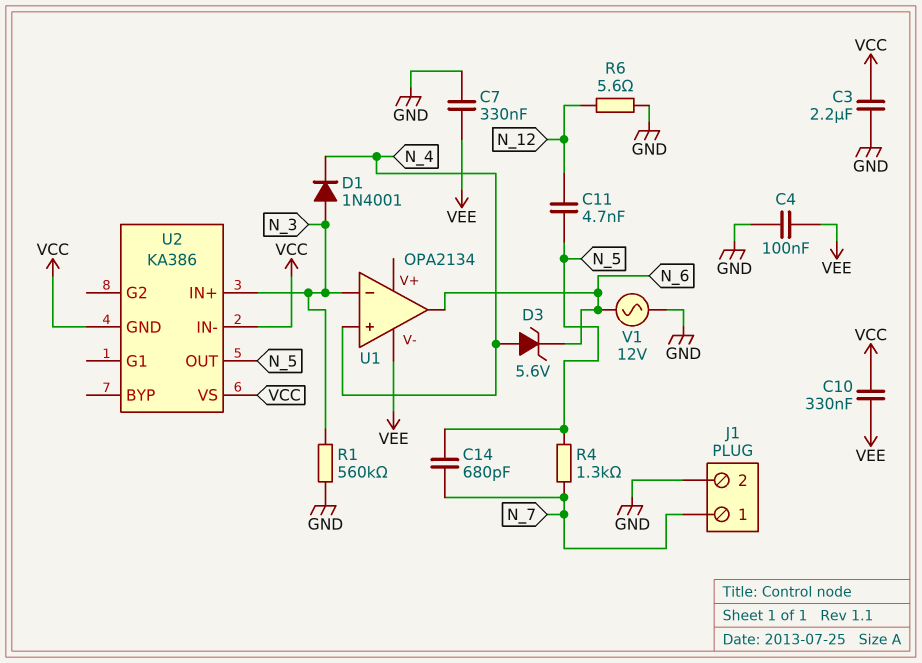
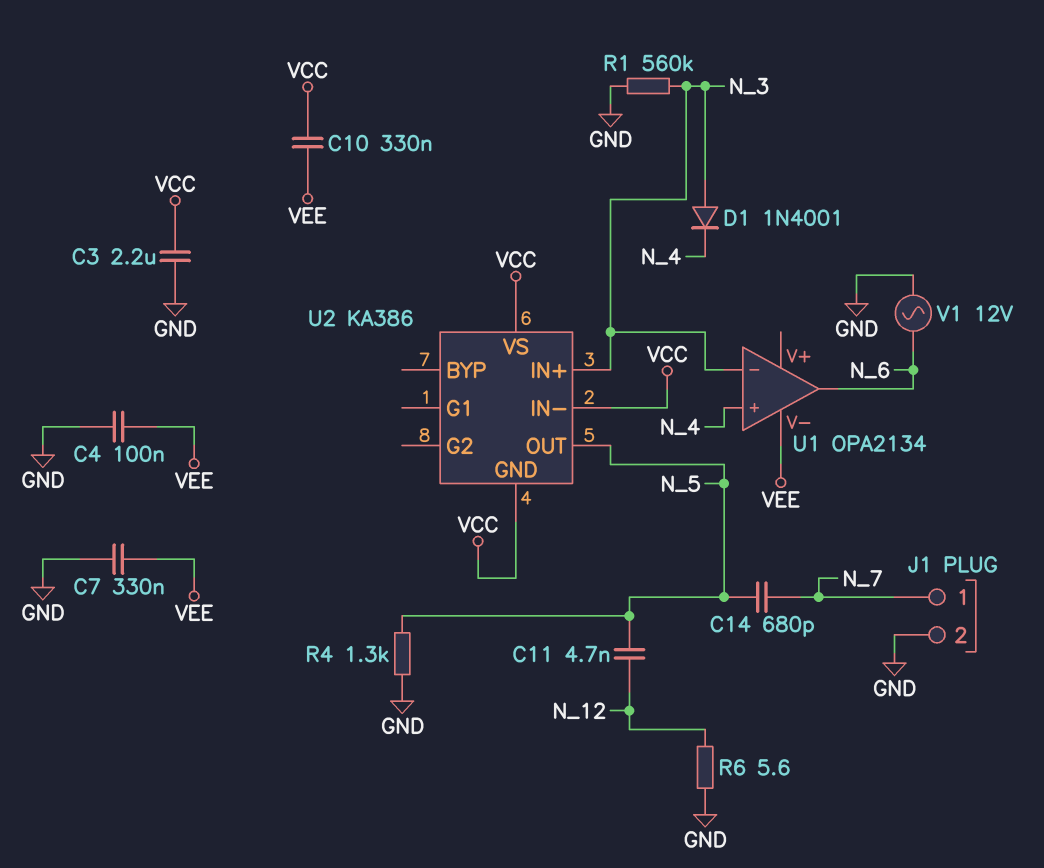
D3: zener 5.6V (A N_4, K N_6) -> none
R4: 1.3k (N_5, N_7) -> 1.3k (GND, N_5)

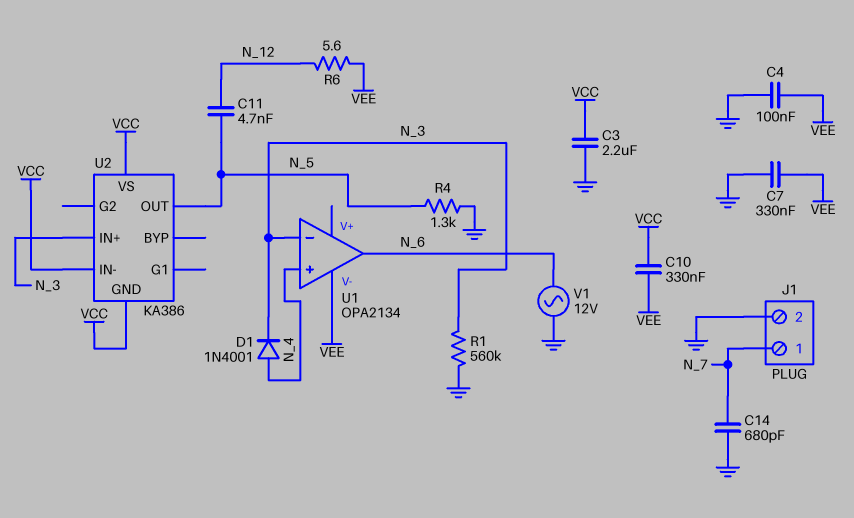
C14: 680pF (N_5, N_7) -> 680pF (GND, N_7)
D1: diode 1N4001 (A N_3, K N_4) -> diode 1N4001 (A N_4, K N_3)
R6: 5.6 (GND, N_12) -> 5.6 (N_12, VEE)

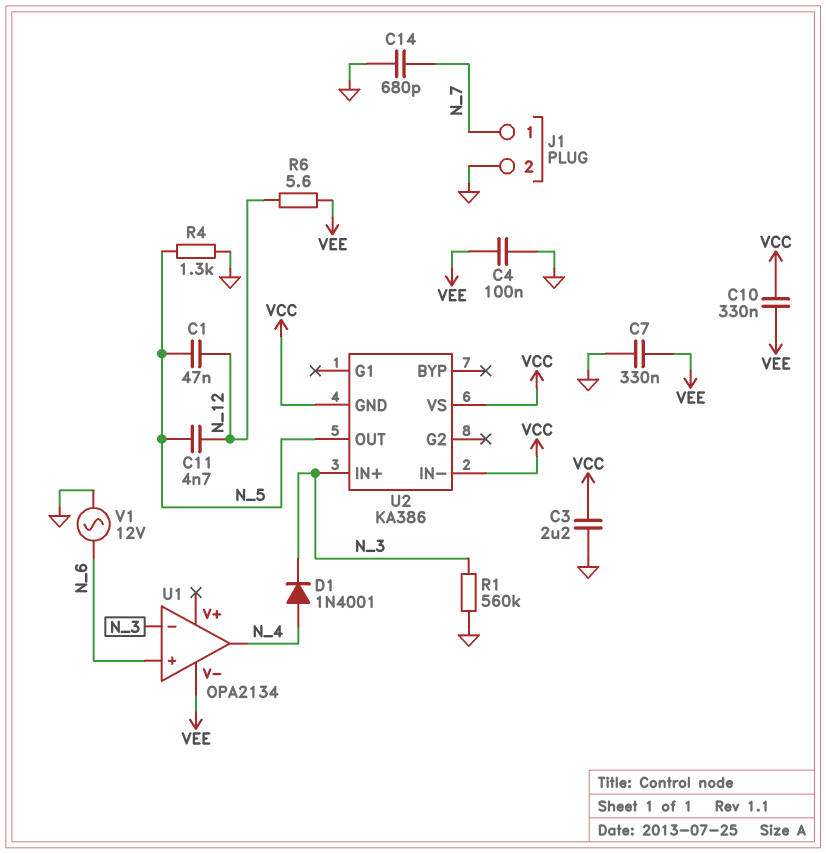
C1: none -> 47nF (N_5, N_12)
U1 pin in+: N_4 -> N_6
U1 pin out: N_6 -> N_4

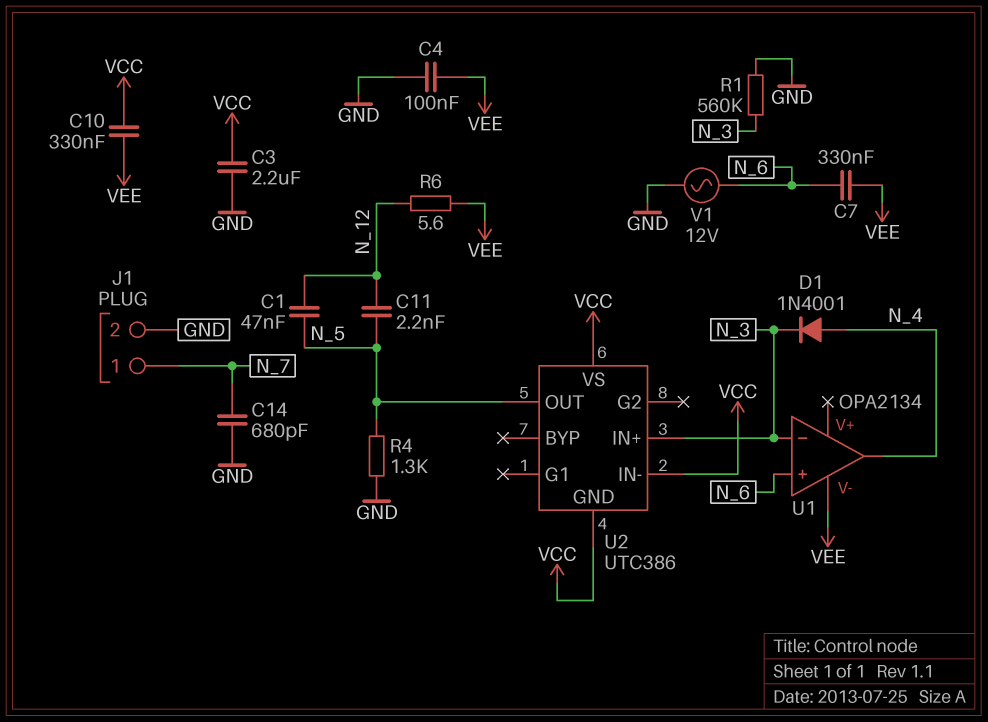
C7: 330nF (GND, VEE) -> 330nF (N_6, VEE)
C11: 4.7nF (N_5, N_12) -> 2.2nF (N_5, N_12)
U2: KA386 -> UTC386

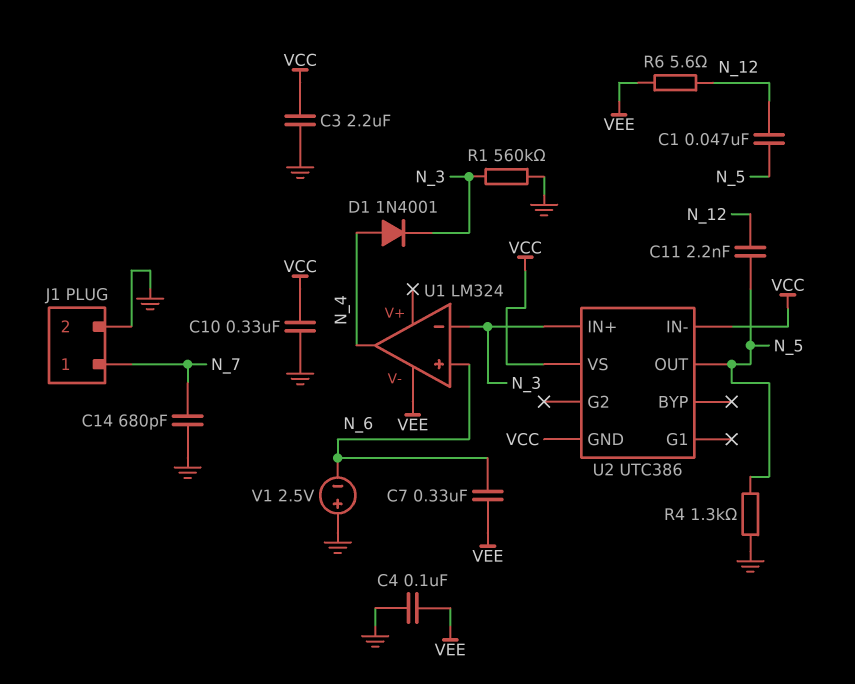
C10: 330nF (VCC, VEE) -> 330nF (GND, VCC)
U1: OPA2134 -> LM324
V1: AC 12V (GND, N_6) -> 2.5V (plus GND, minus N_6)

